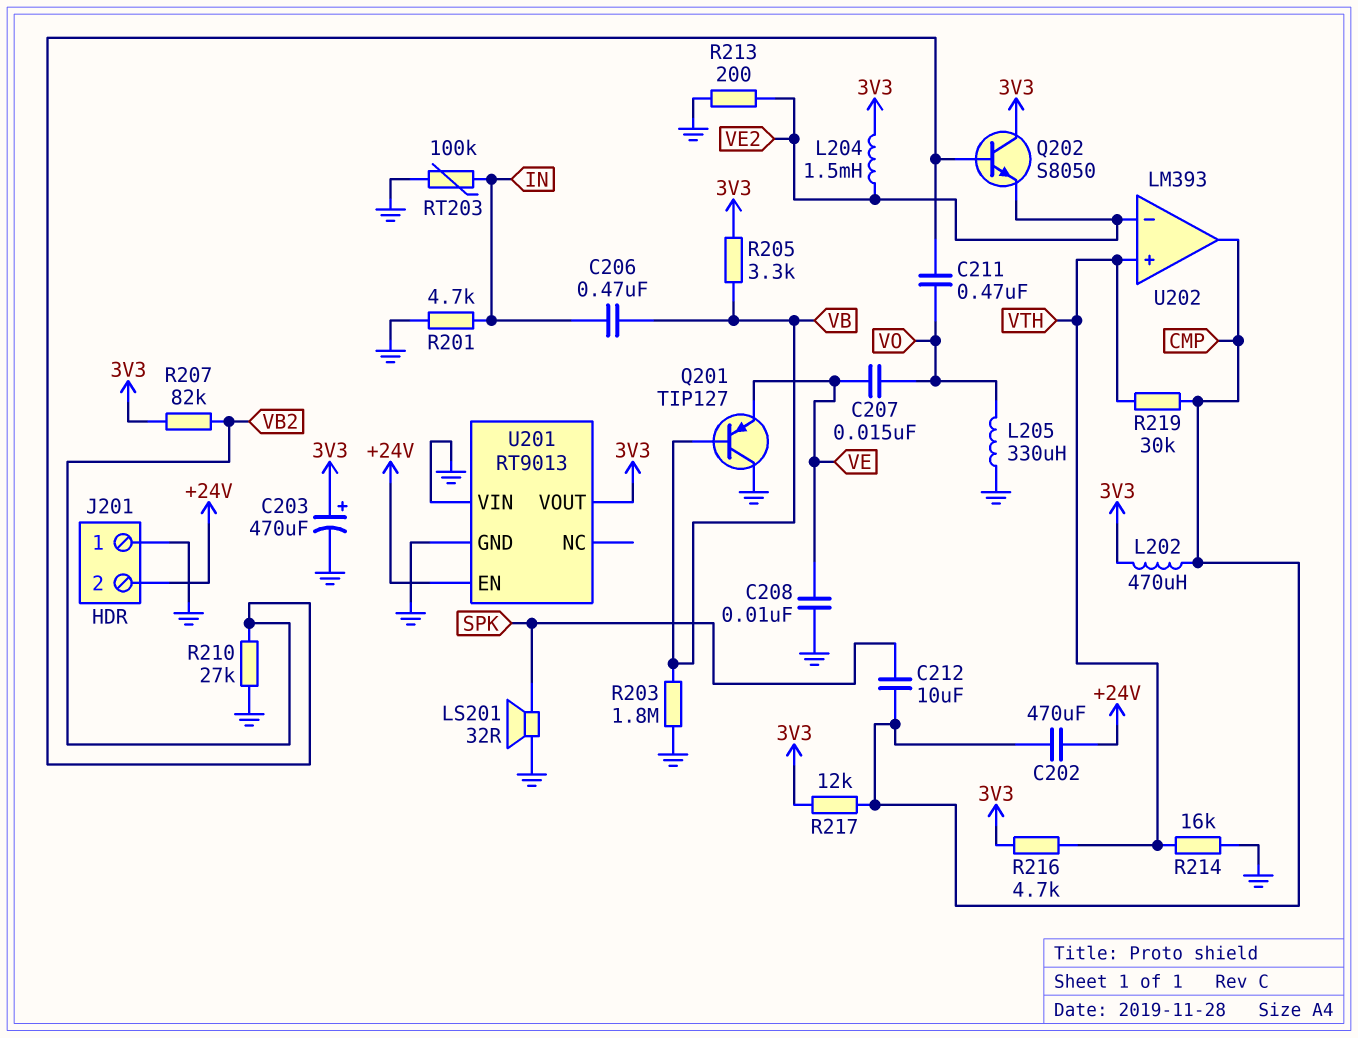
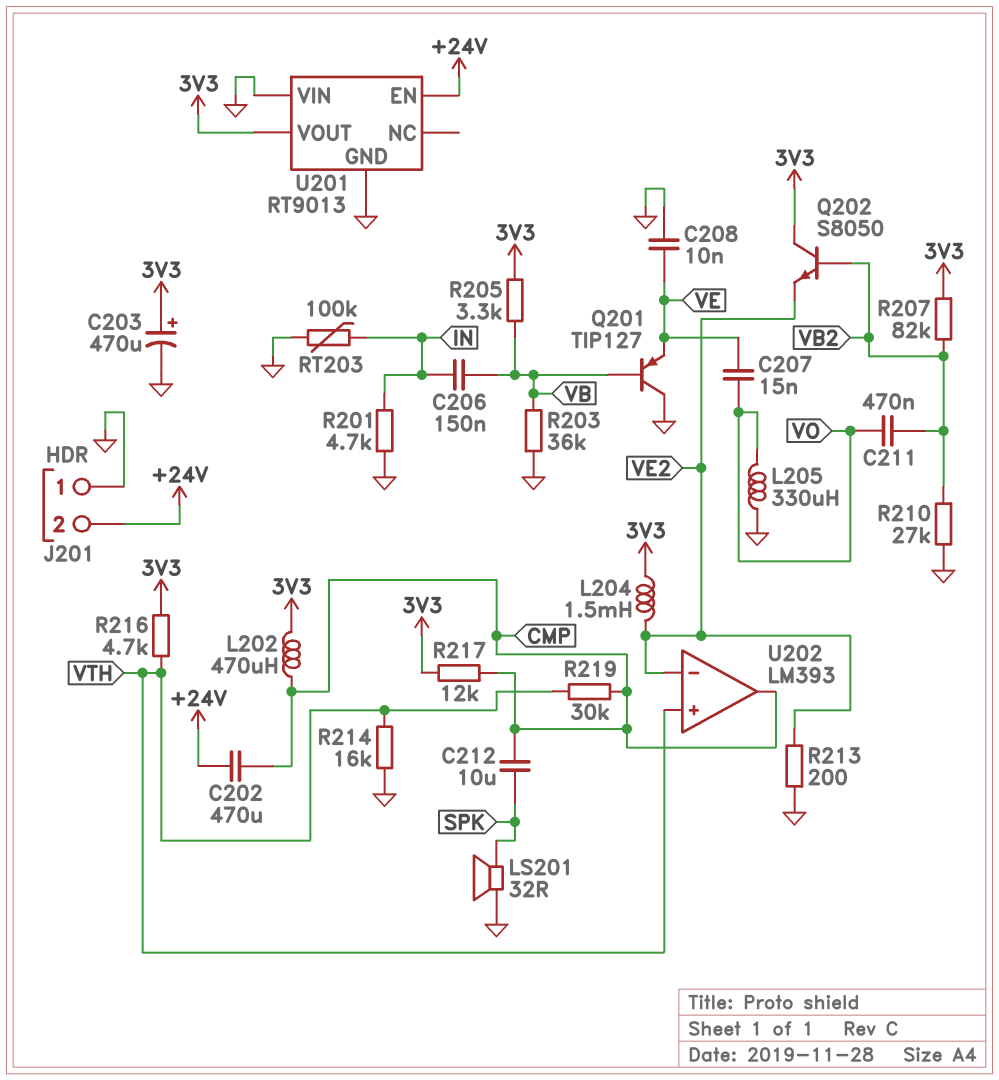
C206: 470nF (IN, VB) -> 150nF (IN, VB)
R203: 1.8M (GND, VB) -> 36k (GND, VB)

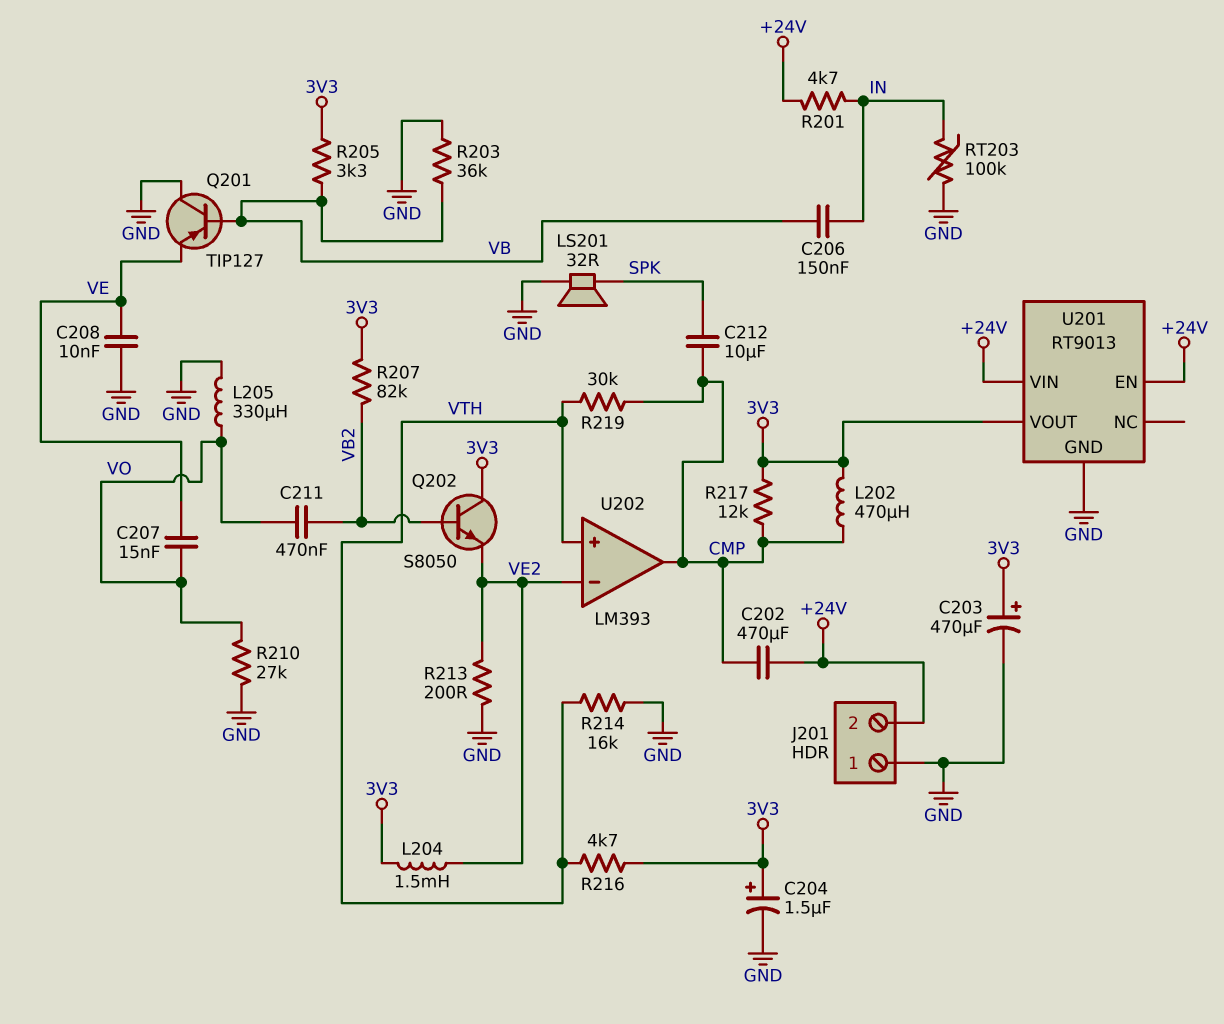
C204: none -> 1.5uF (plus 3V3, minus GND)
R201: 4.7k (GND, IN) -> 4.7k (+24V, IN)
R210: 27k (GND, VB2) -> 27k (GND, VO)
U201 pin VIN: GND -> +24V

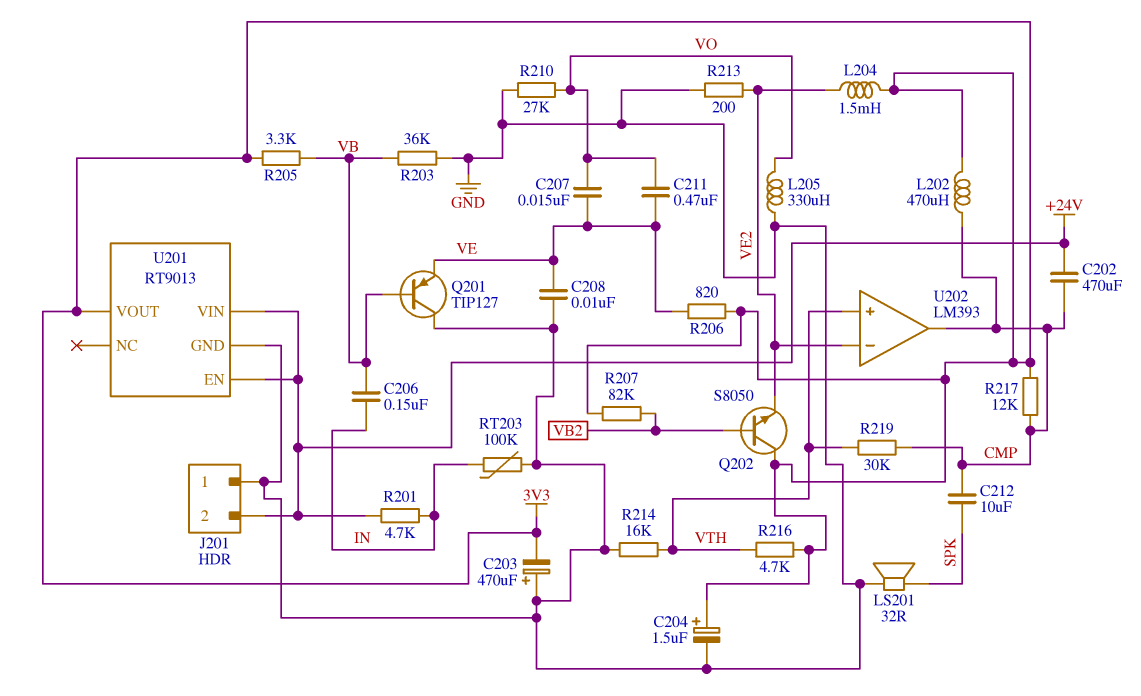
C203: 470uF (plus 3V3, minus GND) -> 470uF (plus GND, minus 3V3)
C211: 470nF (VB2, VO) -> 470nF (VE, VO)
R206: none -> 820 (3V3, VE)

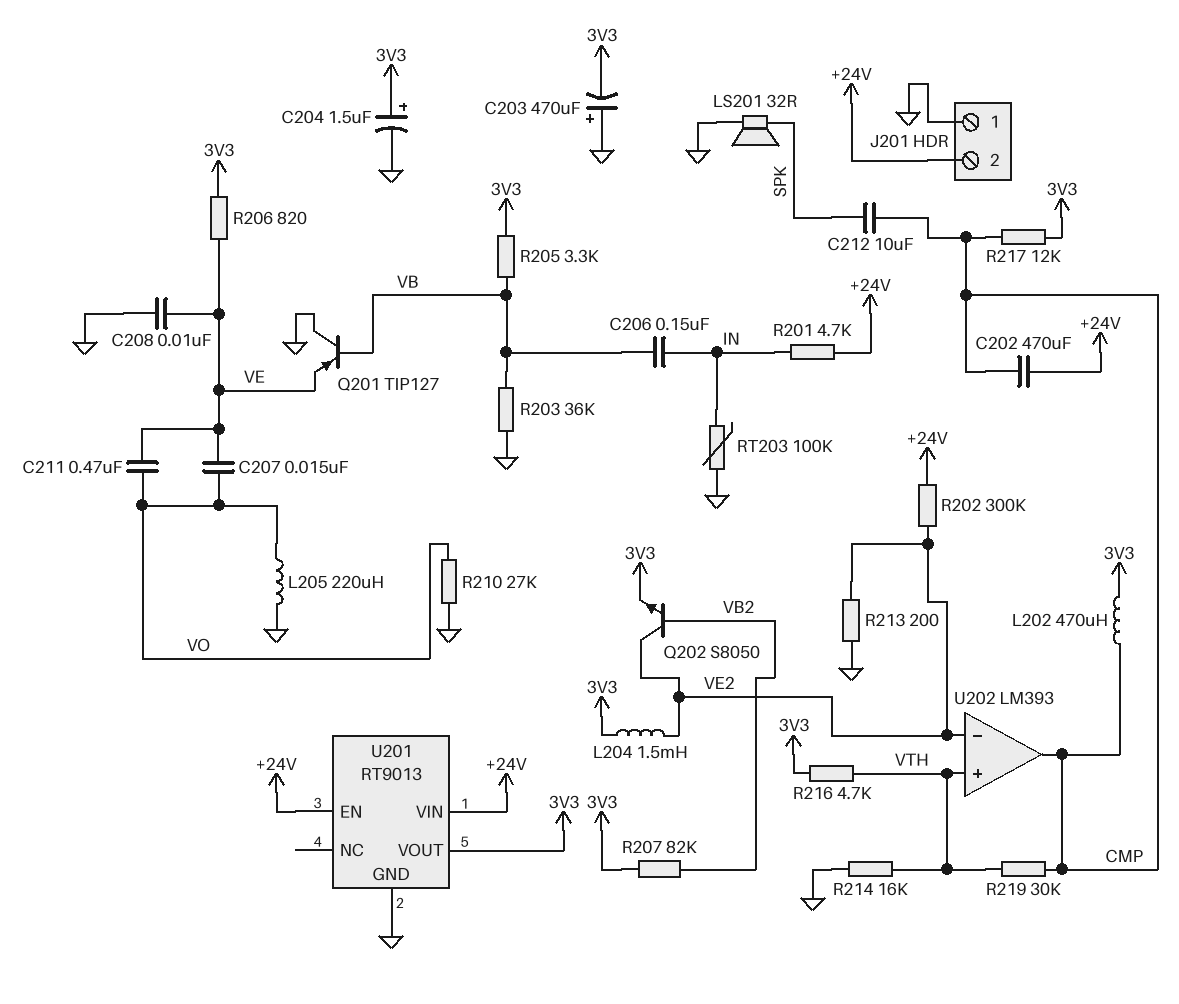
L205: 330uH (GND, VO) -> 220uH (GND, VO)
Q202: NPN S8050 (B VB2, C 3V3, E VE2) -> NPN S8050 (B VB2, C VE2, E 3V3)
R202: none -> 300k (+24V, VE2)

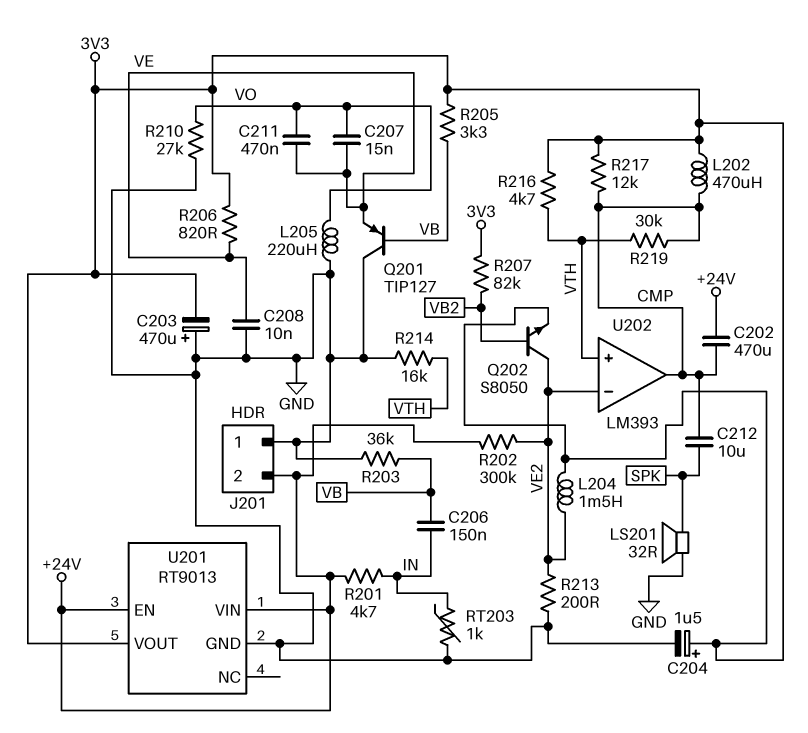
RT203: 100k (GND, IN) -> 1k (GND, IN)

